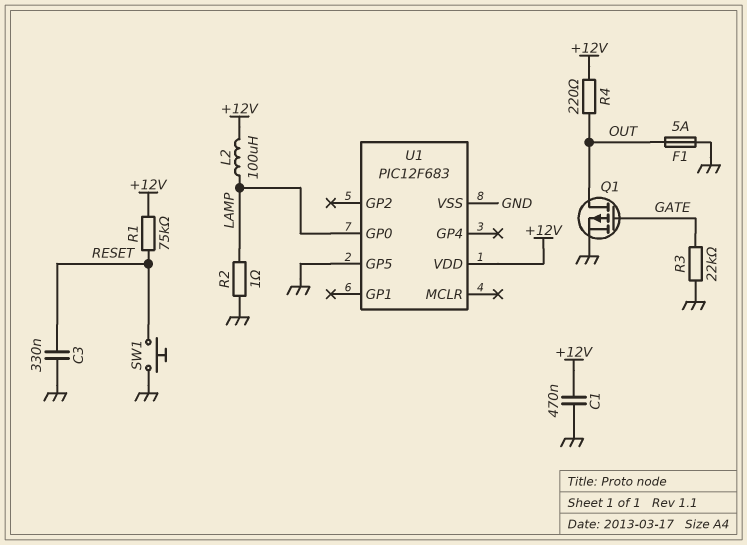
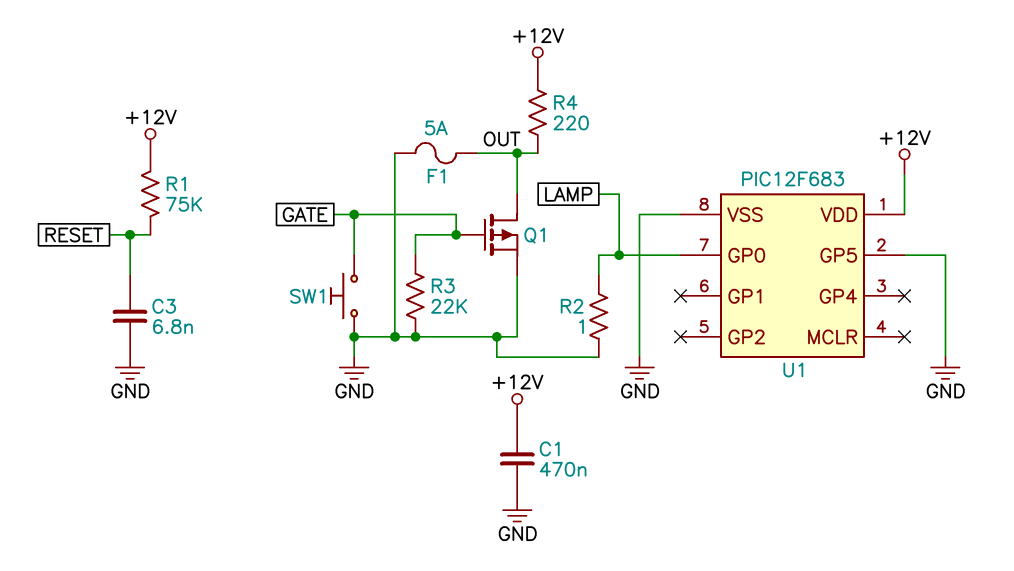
C3: 330nF (GND, RESET) -> 6.8nF (GND, RESET)
L2: 100uH (+12V, LAMP) -> none
SW1: button (GND, RESET) -> button (GATE, GND)

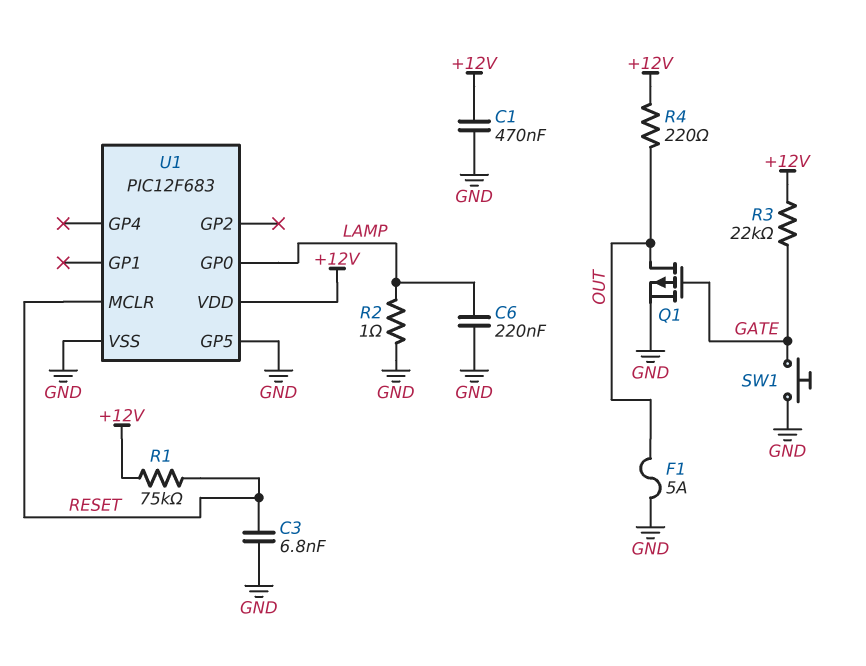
C6: none -> 220nF (GND, LAMP)
R3: 22k (GATE, GND) -> 22k (+12V, GATE)
U1 pin MCLR: none -> RESET

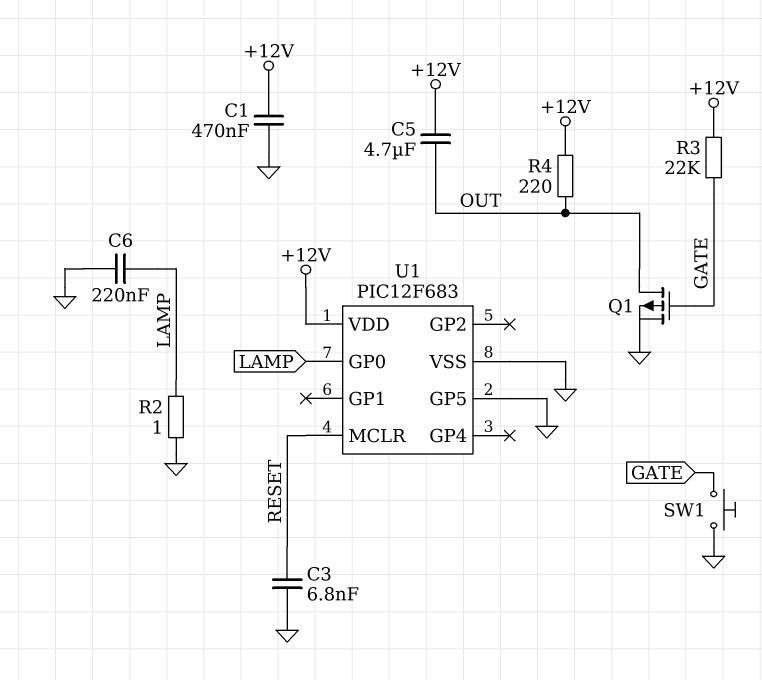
C5: none -> 4.7uF (+12V, OUT)
F1: 5A (GND, OUT) -> none
R1: 75k (+12V, RESET) -> none

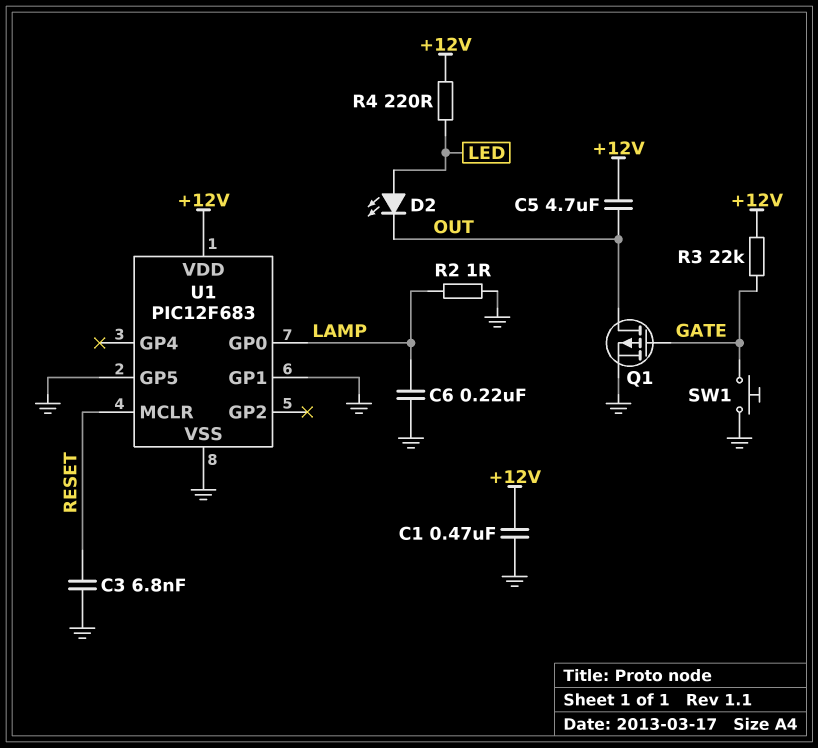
D2: none -> LED (A LED, K OUT)
R4: 220 (+12V, OUT) -> 220 (+12V, LED)
U1 pin GP1: none -> GND

